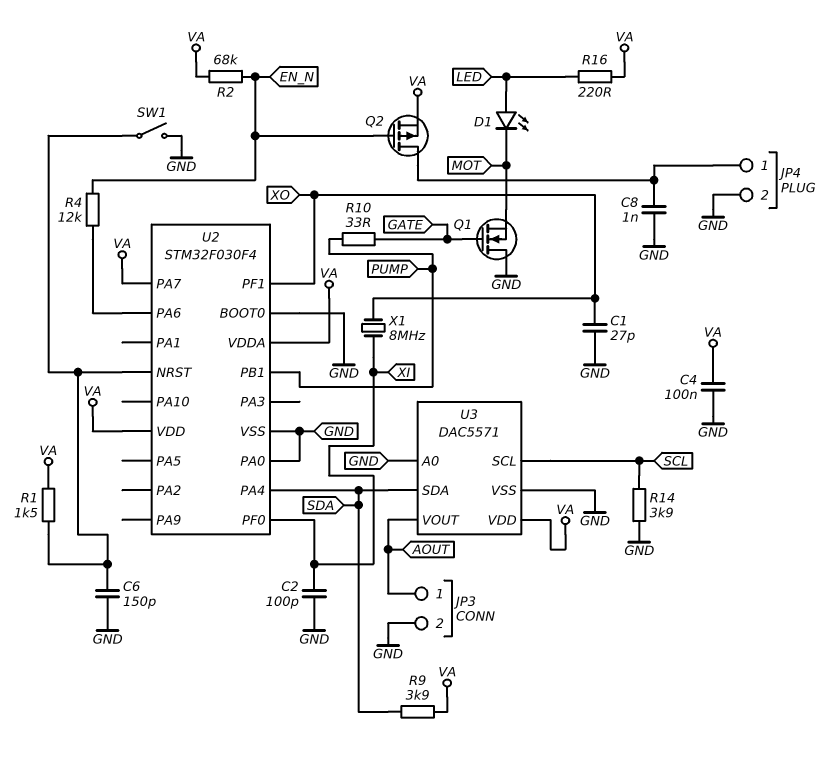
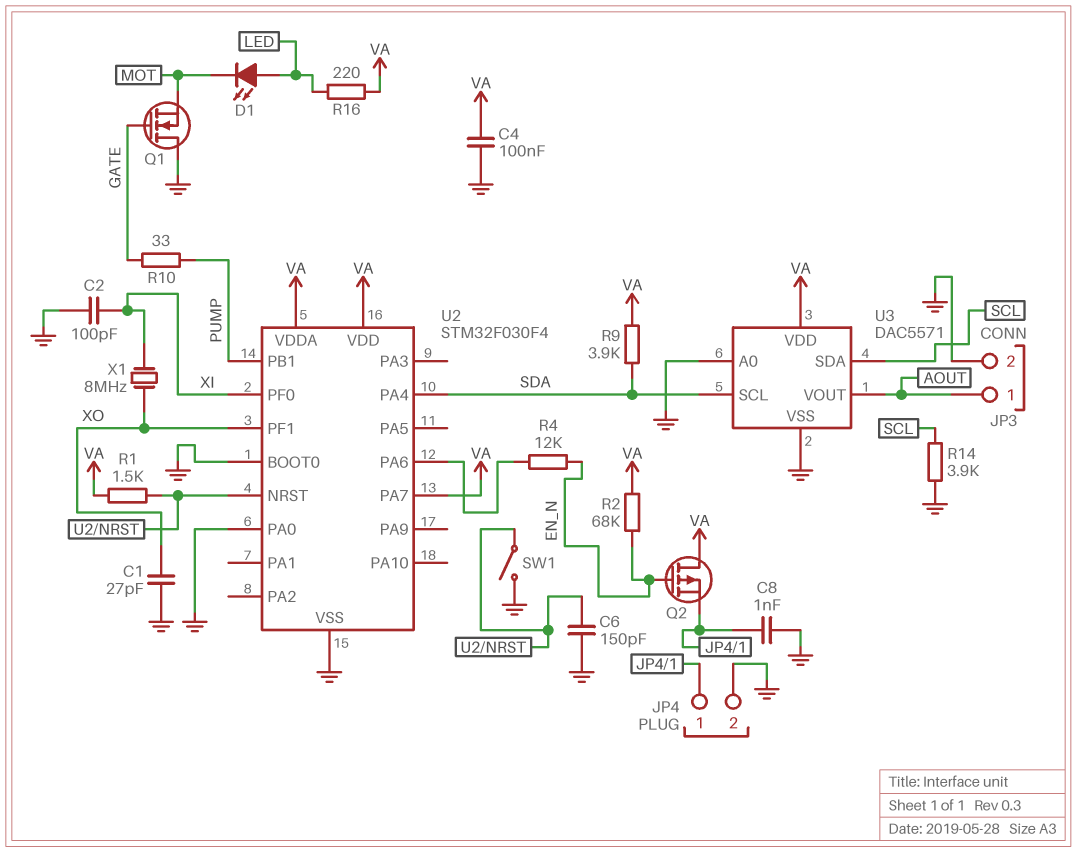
Q2: PMOS (G EN_N, D JP4/1, S VA) -> PMOS (G EN_N, D VA, S JP4/1)
U3 pin SCL: SCL -> SDA
U3 pin SDA: SDA -> SCL

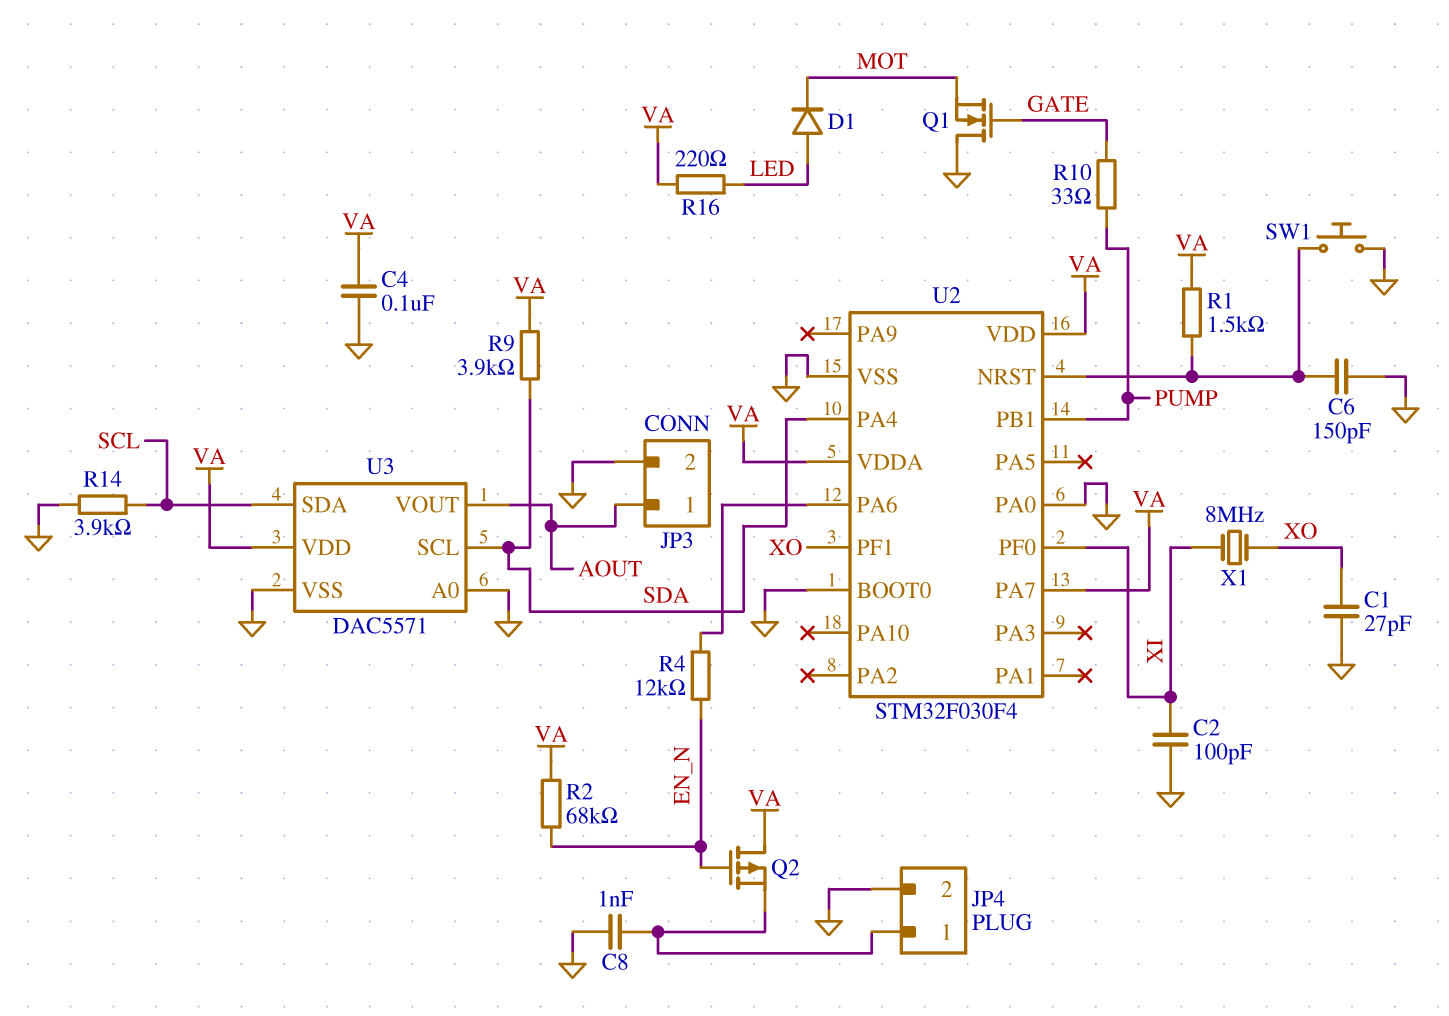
D1: LED (A LED, K MOT) -> diode (A LED, K MOT)
SW1: switch (GND, U2/NRST) -> button (GND, U2/NRST)

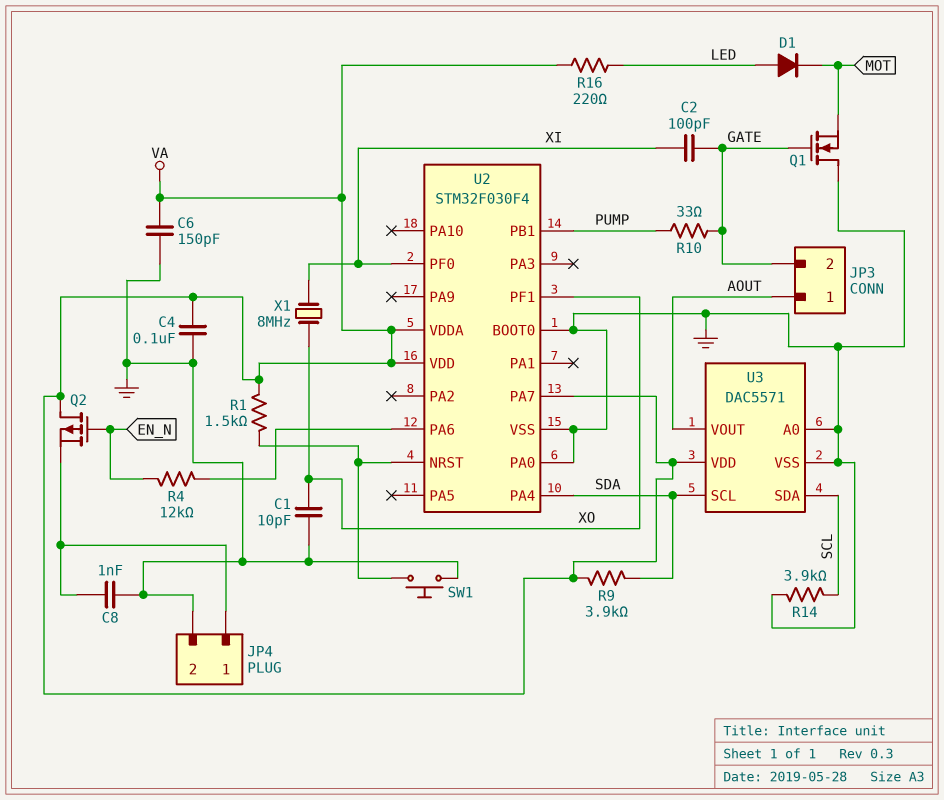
C1: 27pF (GND, XO) -> 10pF (GND, XO)
C2: 100pF (GND, XI) -> 100pF (GATE, XI)
C6: 150pF (GND, U2/NRST) -> 150pF (GND, VA)
JP3 pin 2: GND -> GATE
R2: 68k (EN_N, VA) -> none

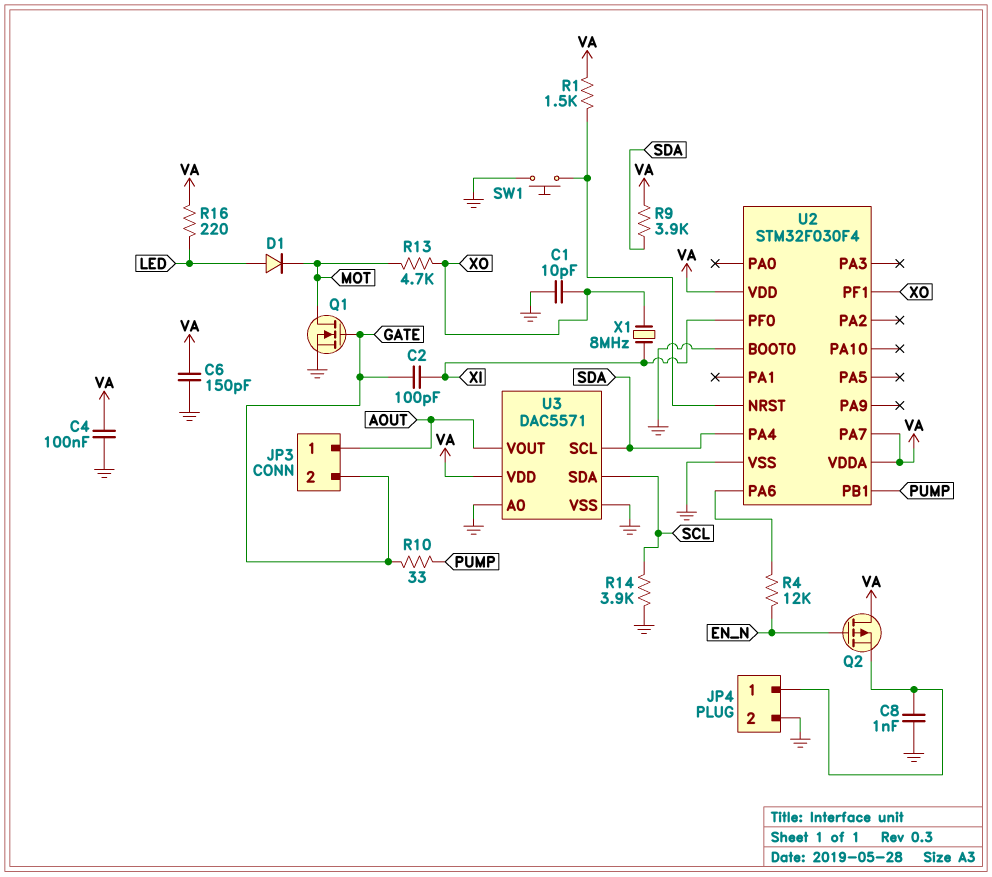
Q1: NMOS (G GATE, D GND, S MOT) -> NMOS (G GATE, D MOT, S GND)
R13: none -> 4.7k (MOT, XO)
U2 pin PA0: GND -> none

